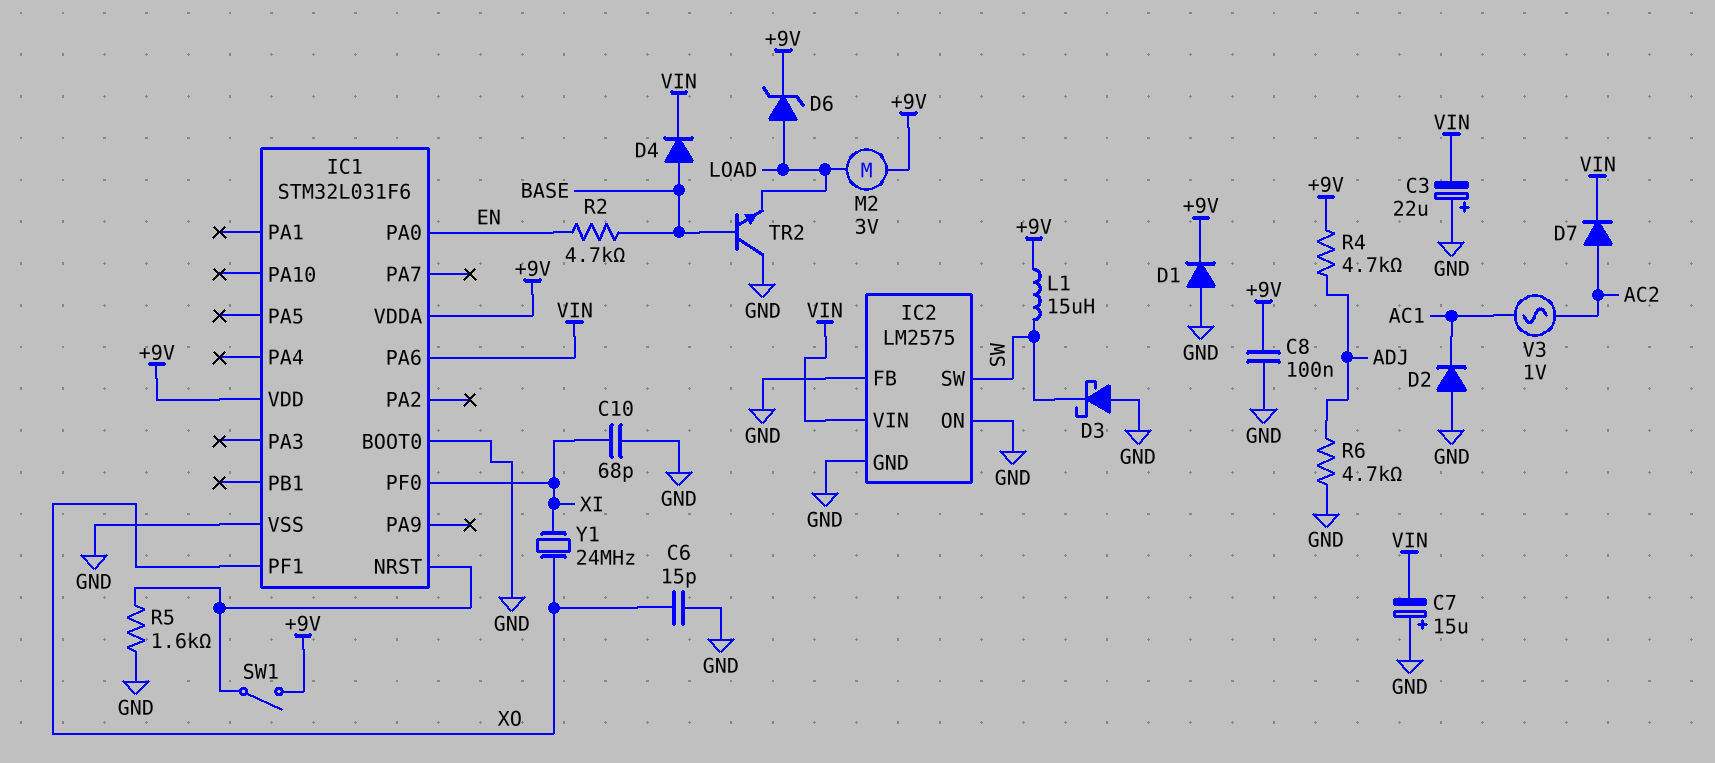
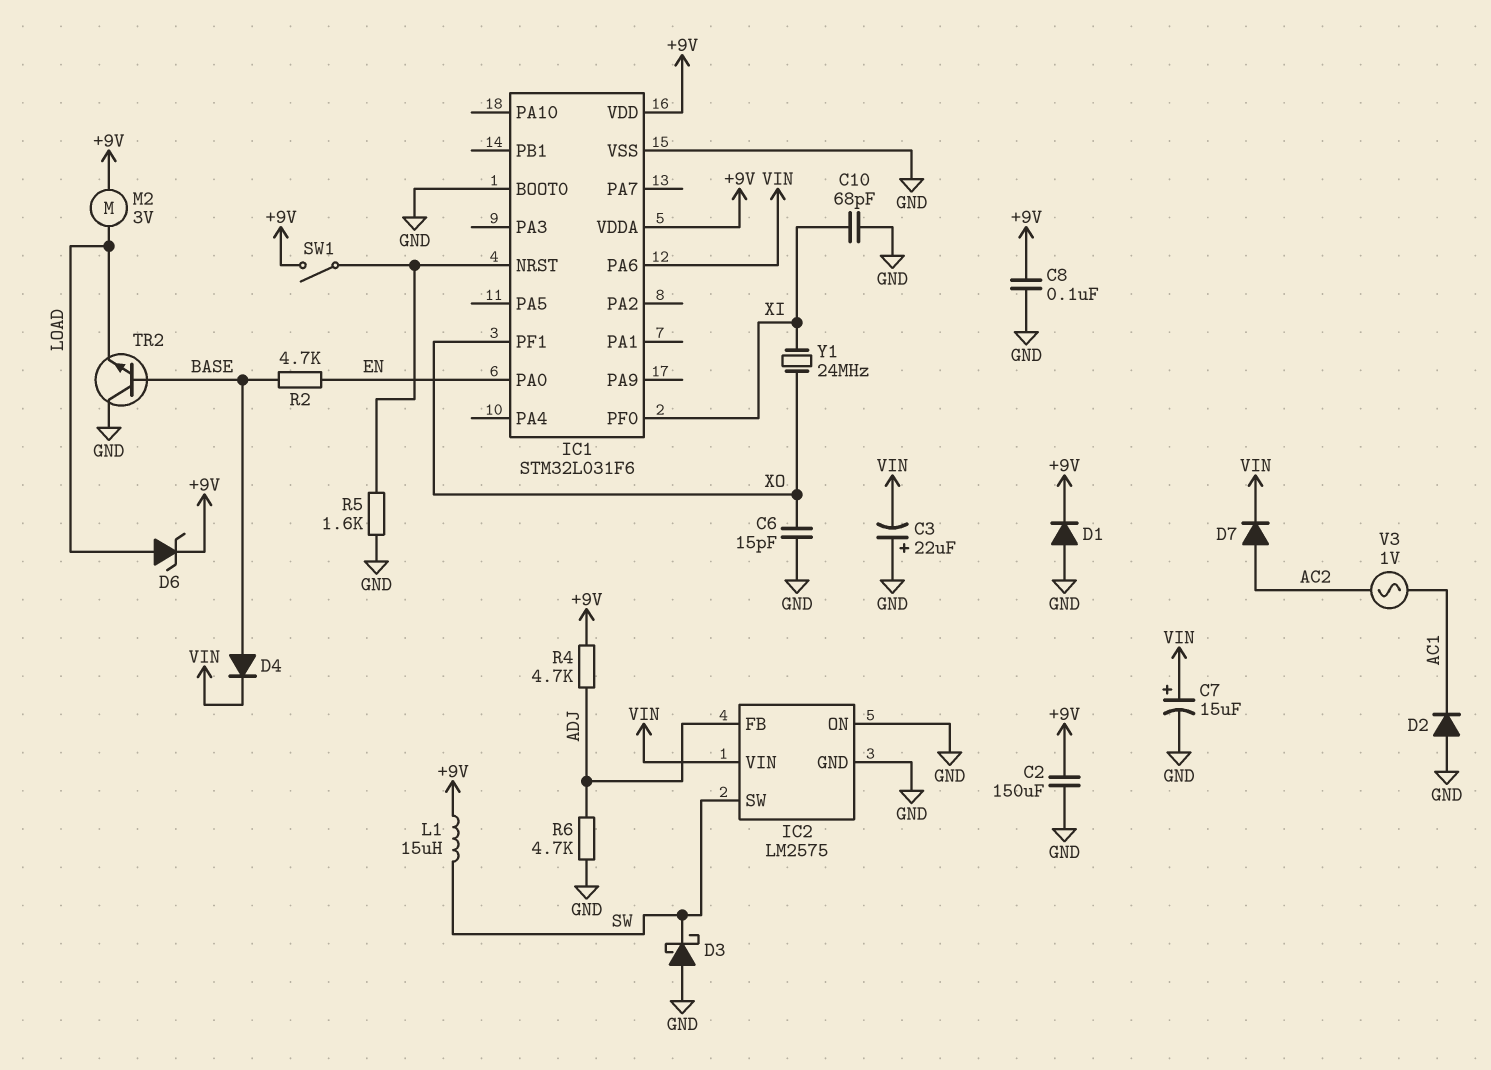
C2: none -> 150uF (+9V, GND)
C7: 15uF (plus GND, minus VIN) -> 15uF (plus VIN, minus GND)
IC2 pin FB: GND -> ADJ

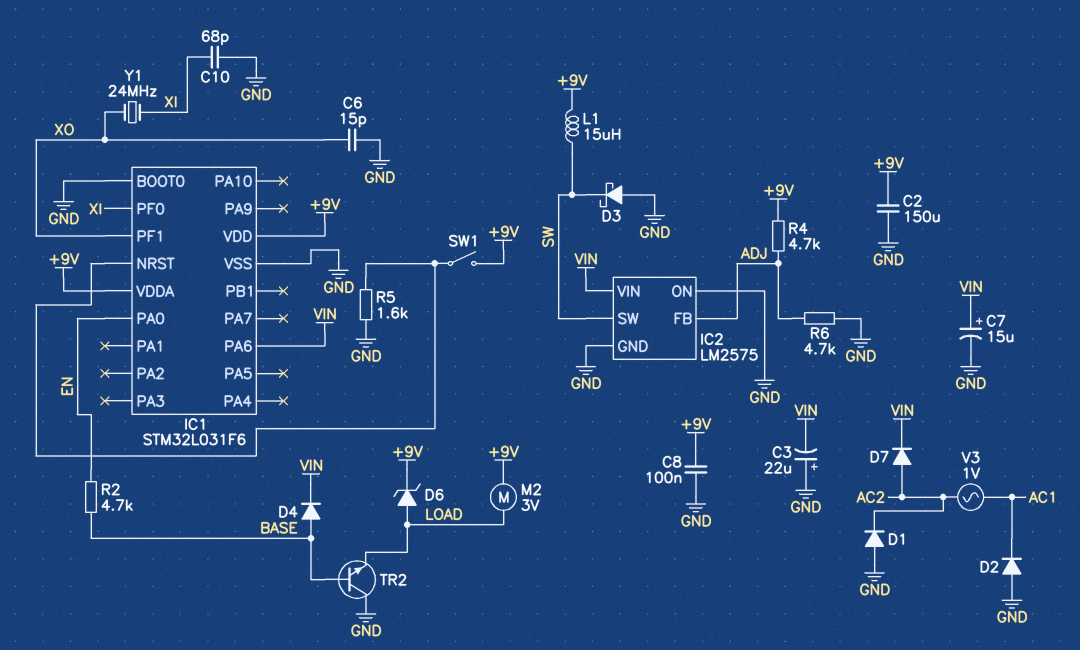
D1: diode (A GND, K +9V) -> diode (A GND, K AC2)

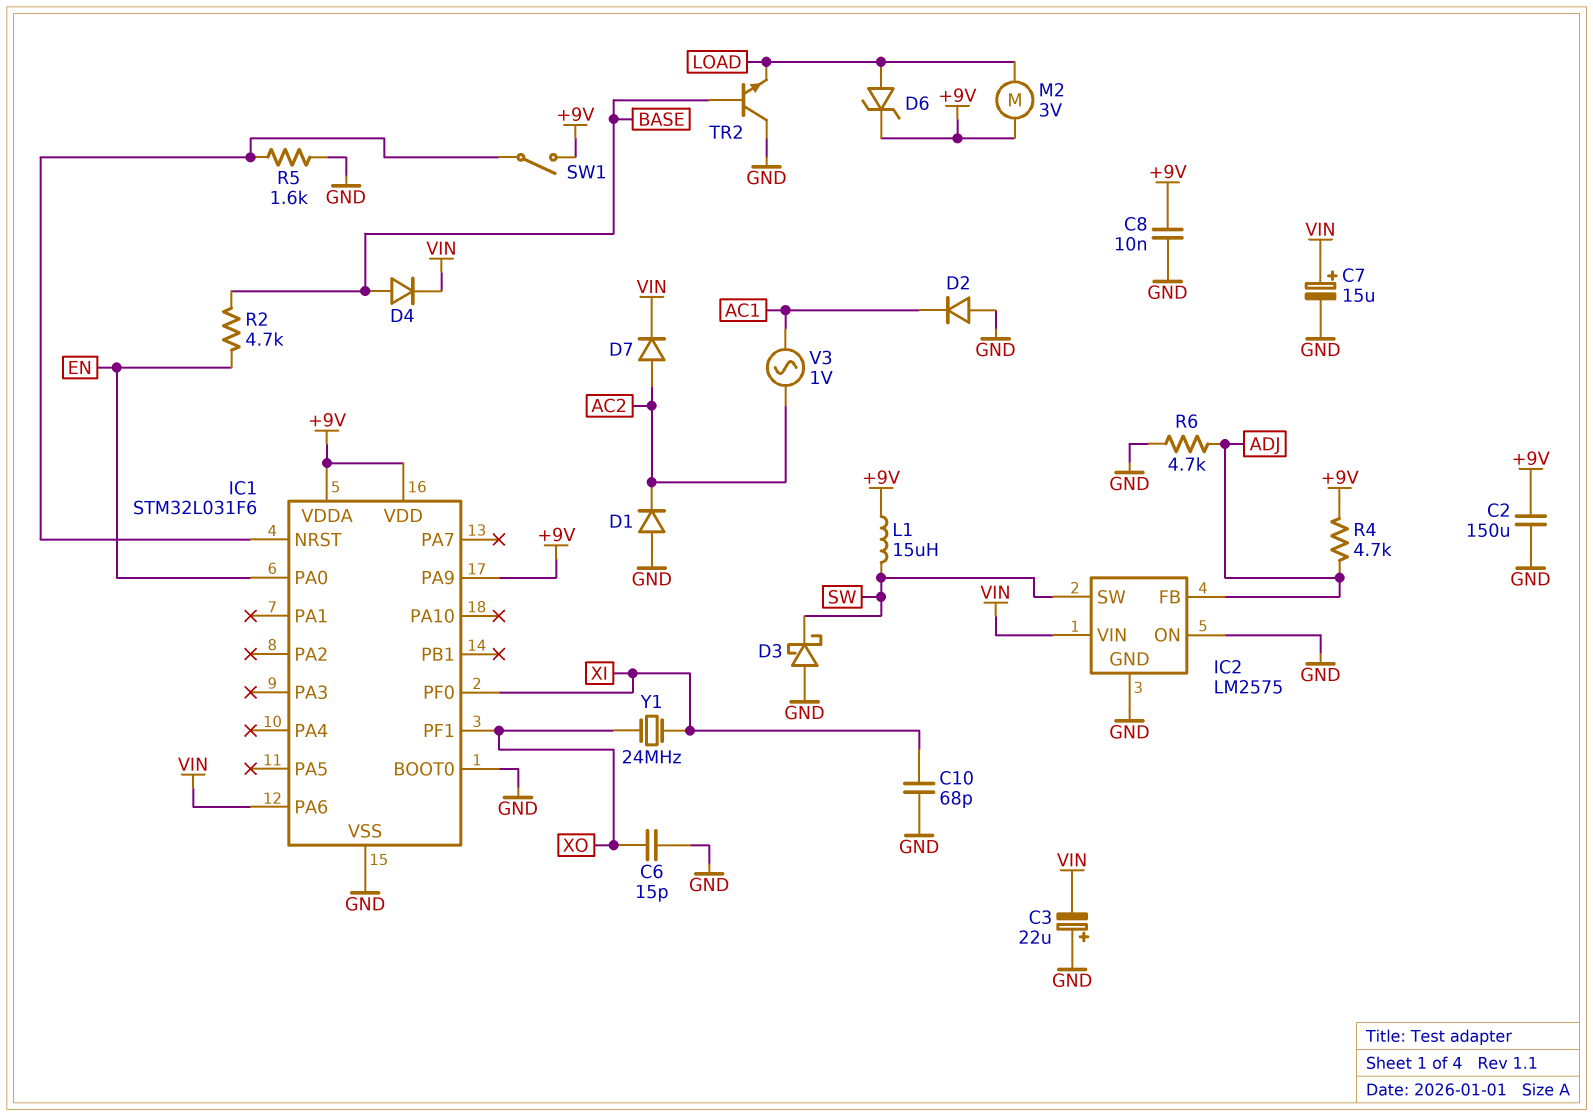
C8: 100nF (+9V, GND) -> 10nF (+9V, GND)
IC1 pin PA9: none -> +9V

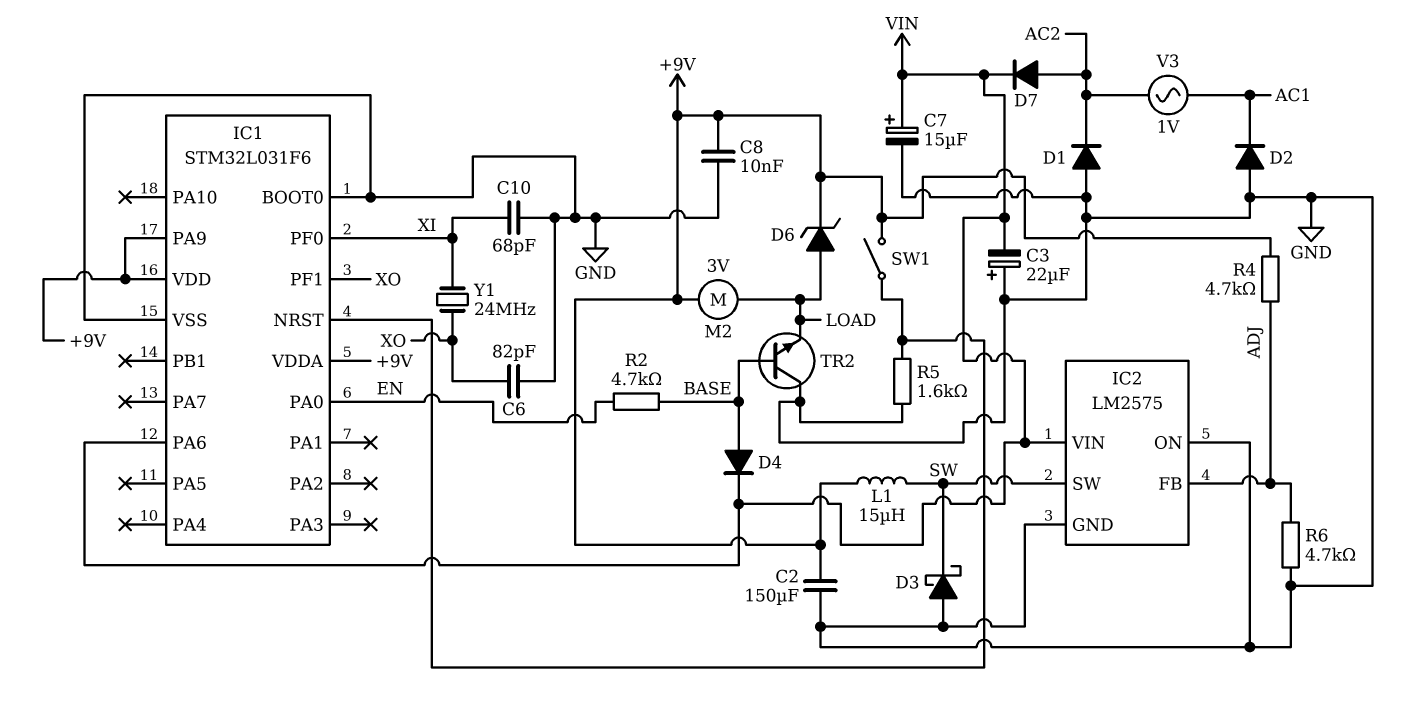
C6: 15pF (GND, XO) -> 82pF (GND, XO)

